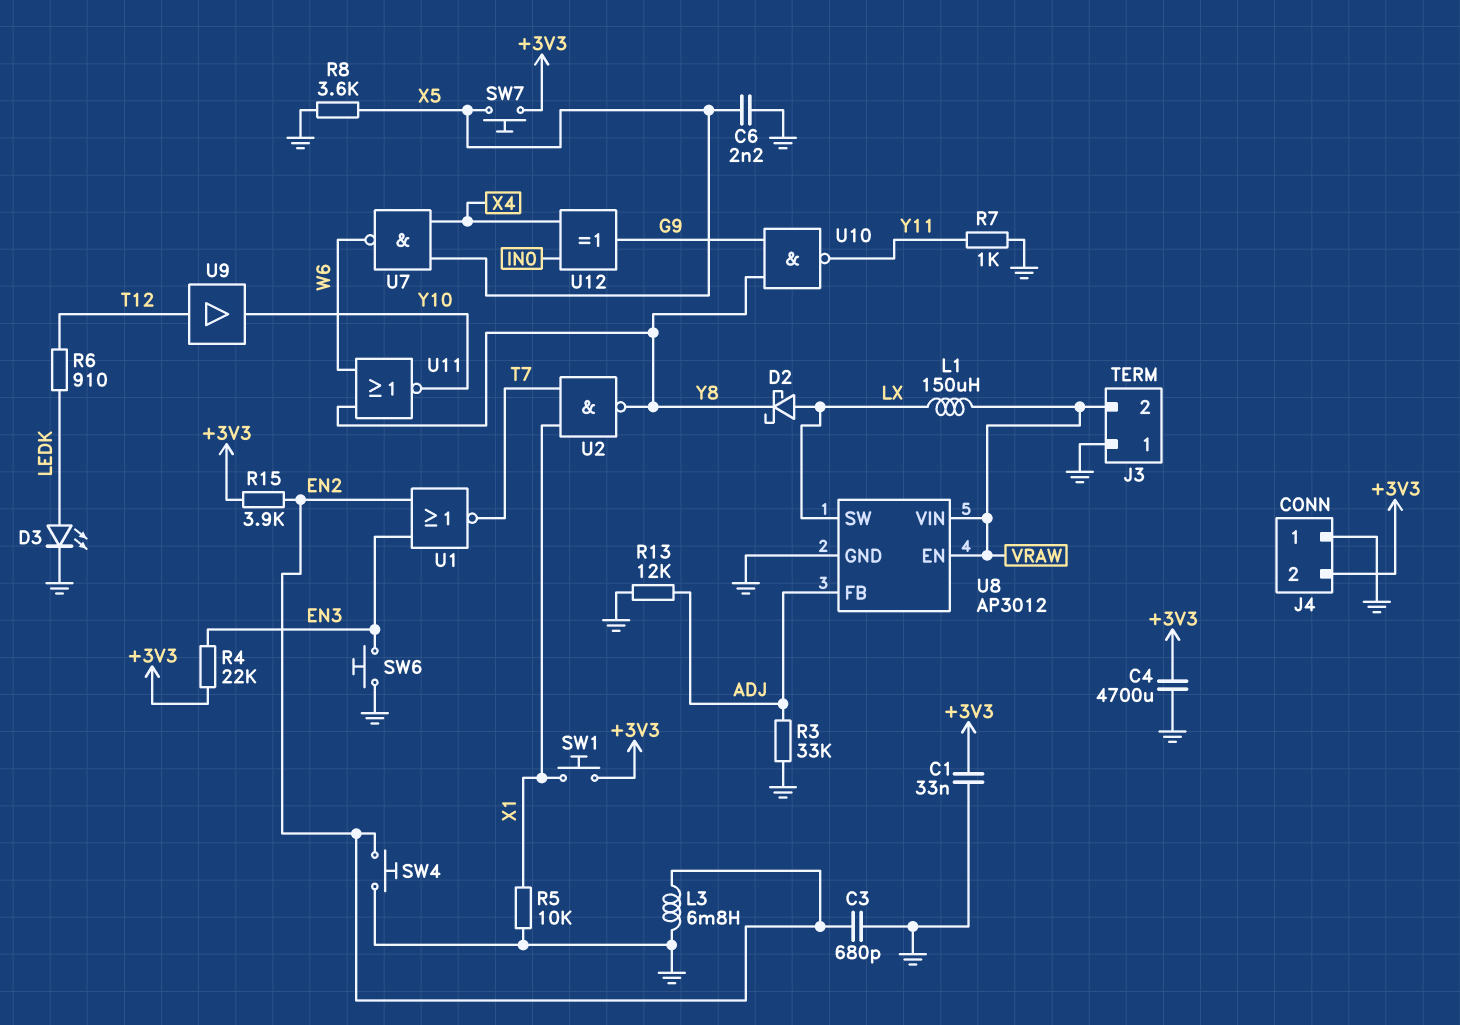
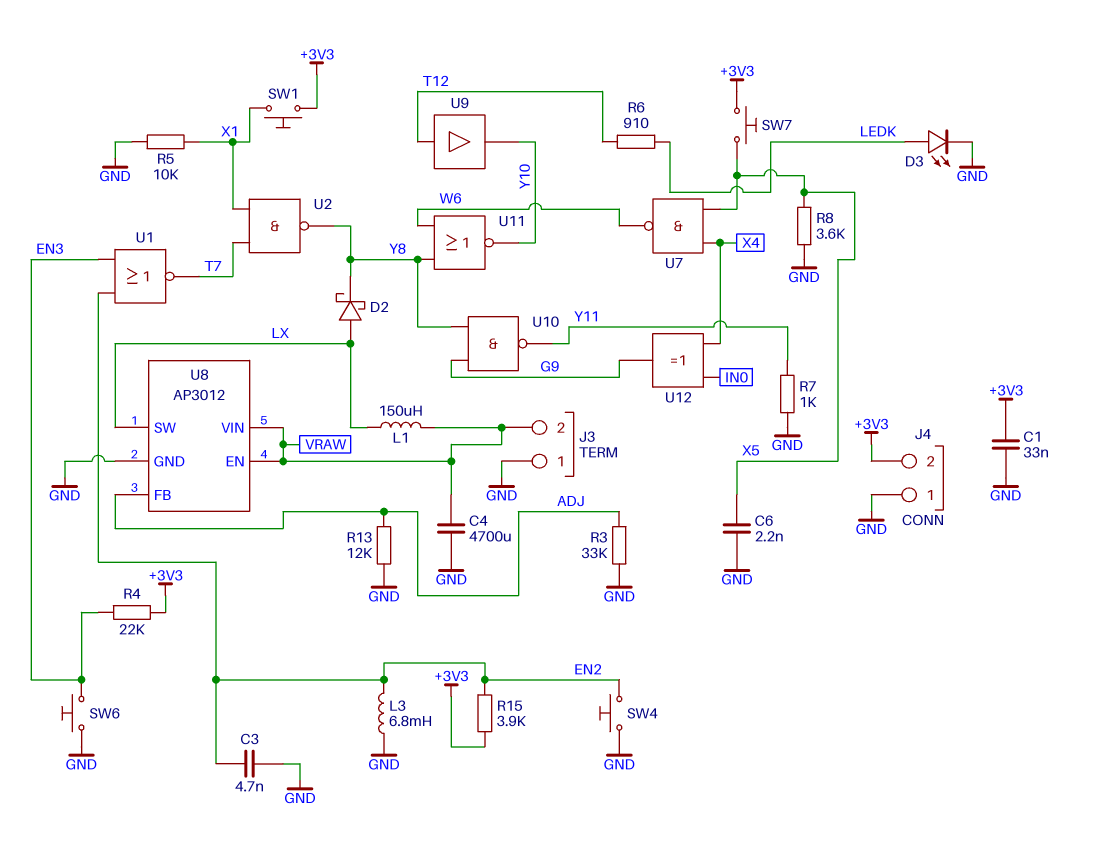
C3: 680pF (EN2, GND) -> 4.7nF (EN2, GND)
C4: 4700uF (+3V3, GND) -> 4700uF (GND, VRAW)

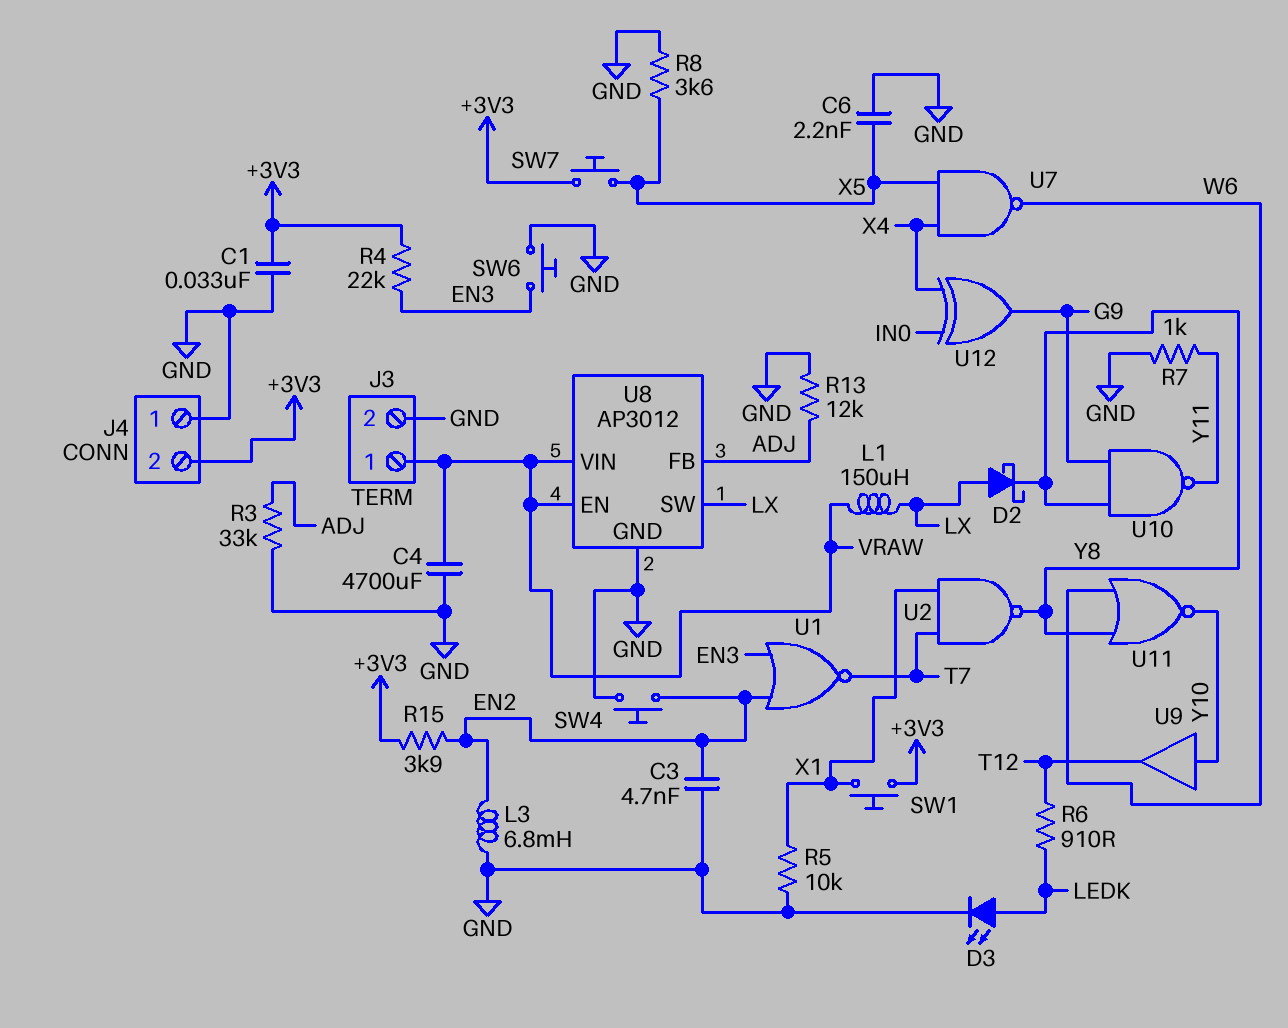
J3 pin 1: GND -> VRAW
J3 pin 2: VRAW -> GND
U9: buffer (in T12, out Y10) -> buffer (in Y10, out T12)

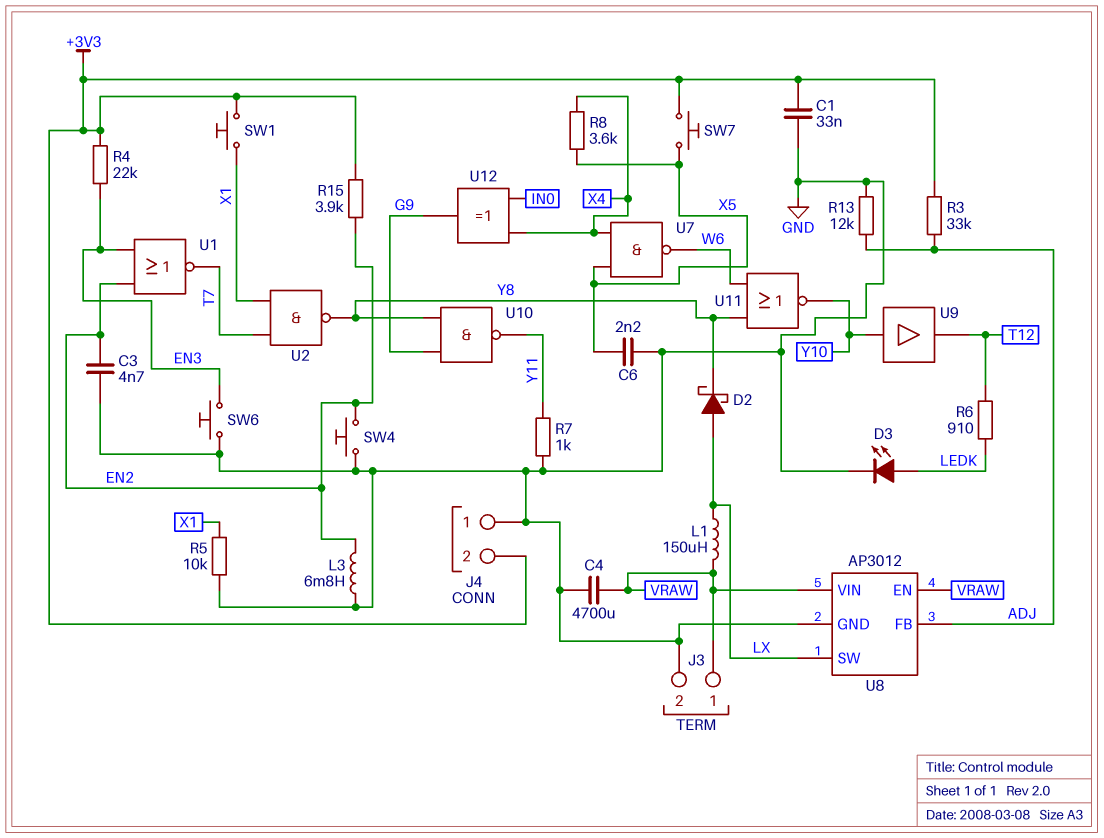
R3: 33k (ADJ, GND) -> 33k (+3V3, ADJ)
R8: 3.6k (GND, X5) -> 3.6k (X4, X5)

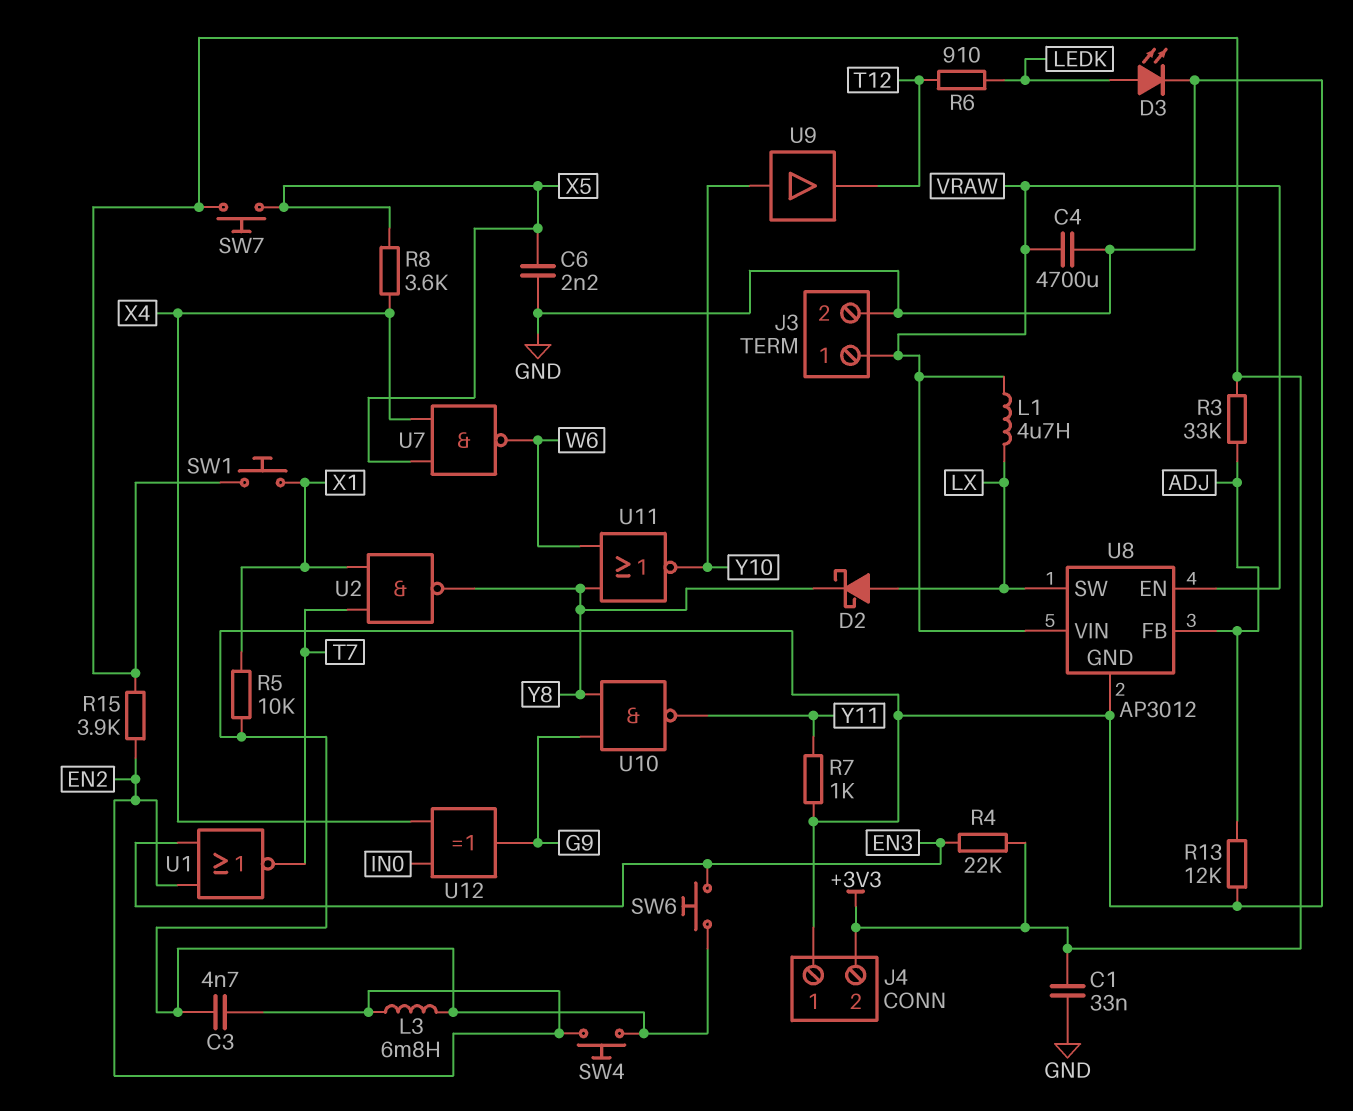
L1: 150uH (LX, VRAW) -> 4.7uH (LX, VRAW)

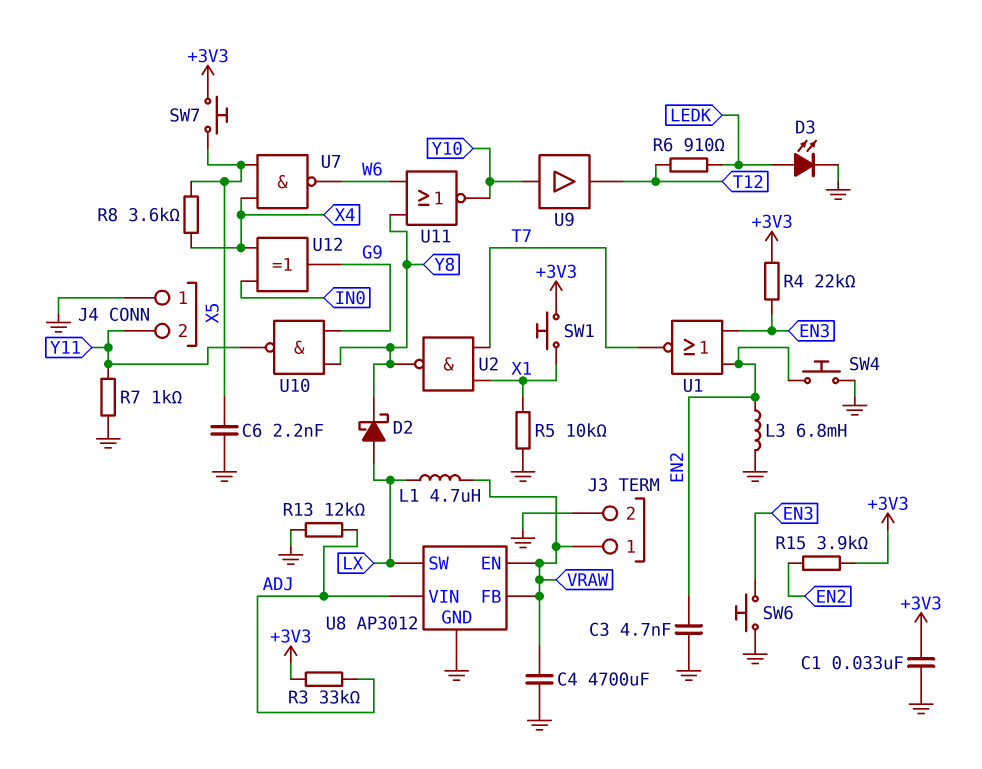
J4 pin 2: +3V3 -> Y11
U8 pin FB: ADJ -> VRAW
U8 pin VIN: VRAW -> ADJ

